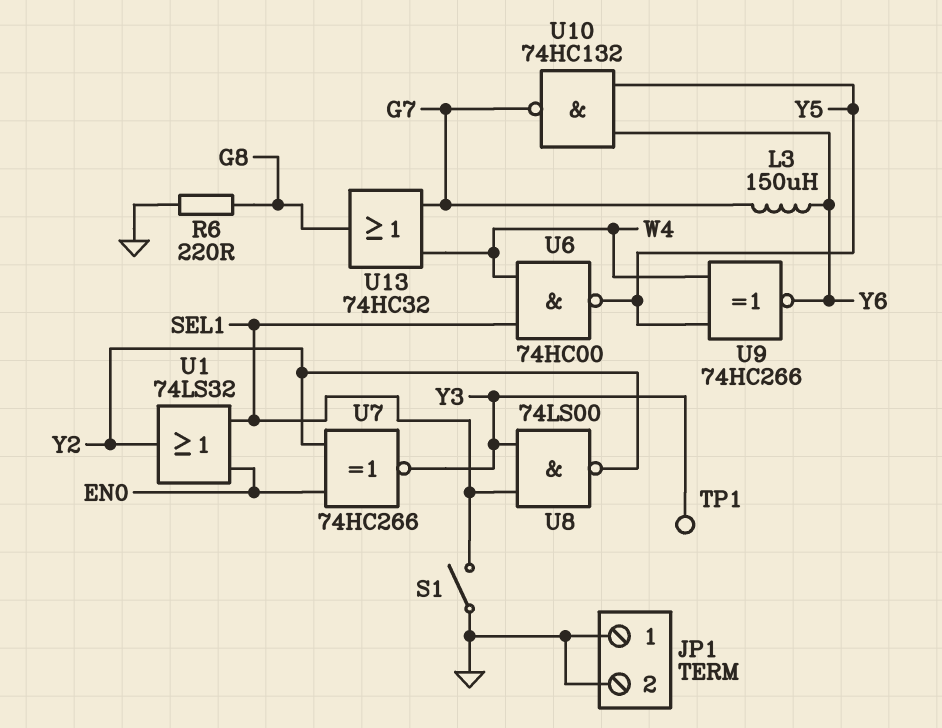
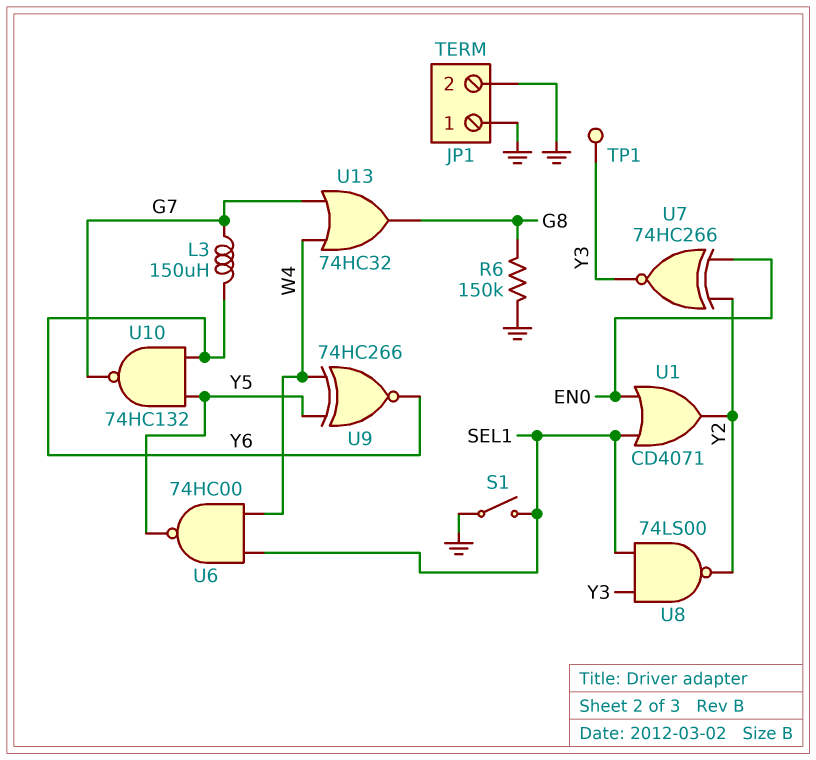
R6: 220 (G8, GND) -> 150k (G8, GND)
U1: OR 74LS32 (in EN0, in SEL1, out Y2) -> OR CD4071 (in EN0, in SEL1, out Y2)

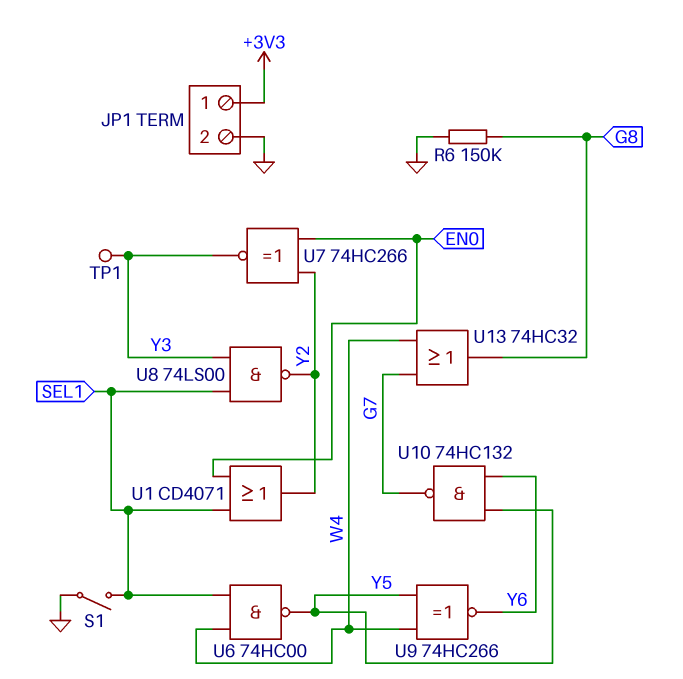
JP1 pin 1: GND -> +3V3
L3: 150uH (G7, Y6) -> none

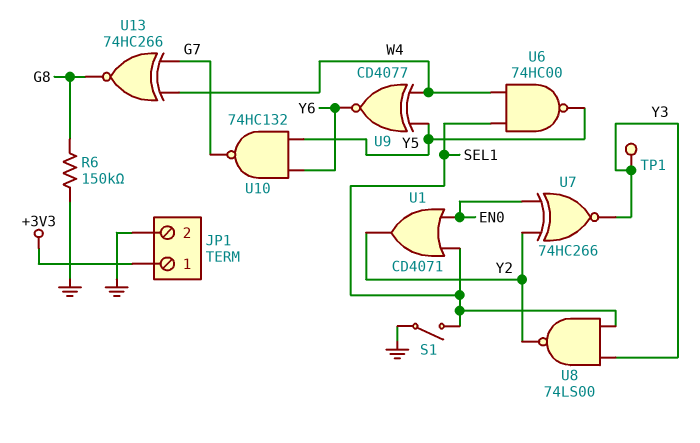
U9: XNOR 74HC266 (in W4, in Y5, out Y6) -> XNOR CD4077 (in W4, in Y5, out Y6)
U13: OR 74HC32 (in G7, in W4, out G8) -> XNOR 74HC266 (in G7, in W4, out G8)

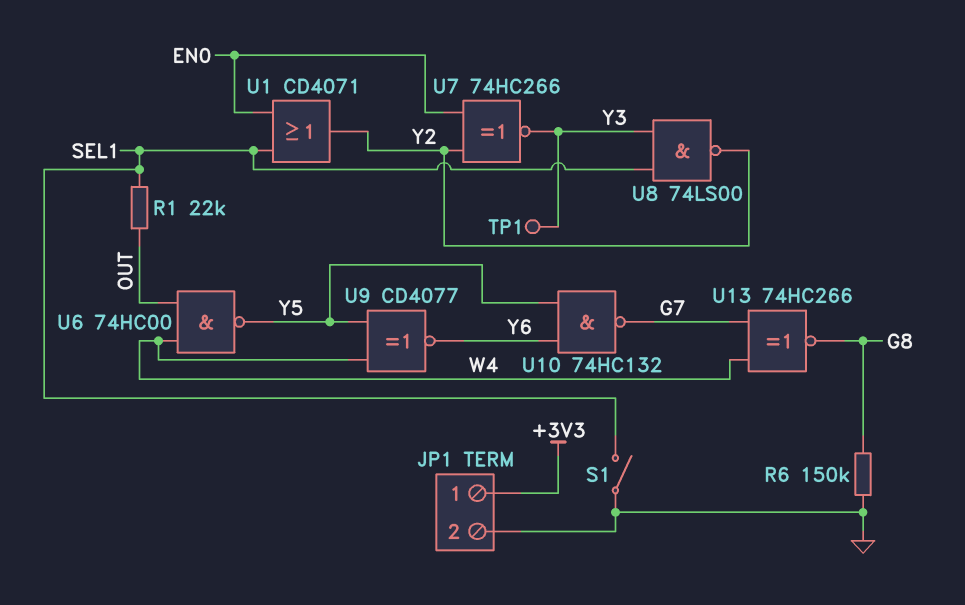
R1: none -> 22k (OUT, SEL1)
U6: NAND 74HC00 (in SEL1, in W4, out Y5) -> NAND 74HC00 (in OUT, in W4, out Y5)

